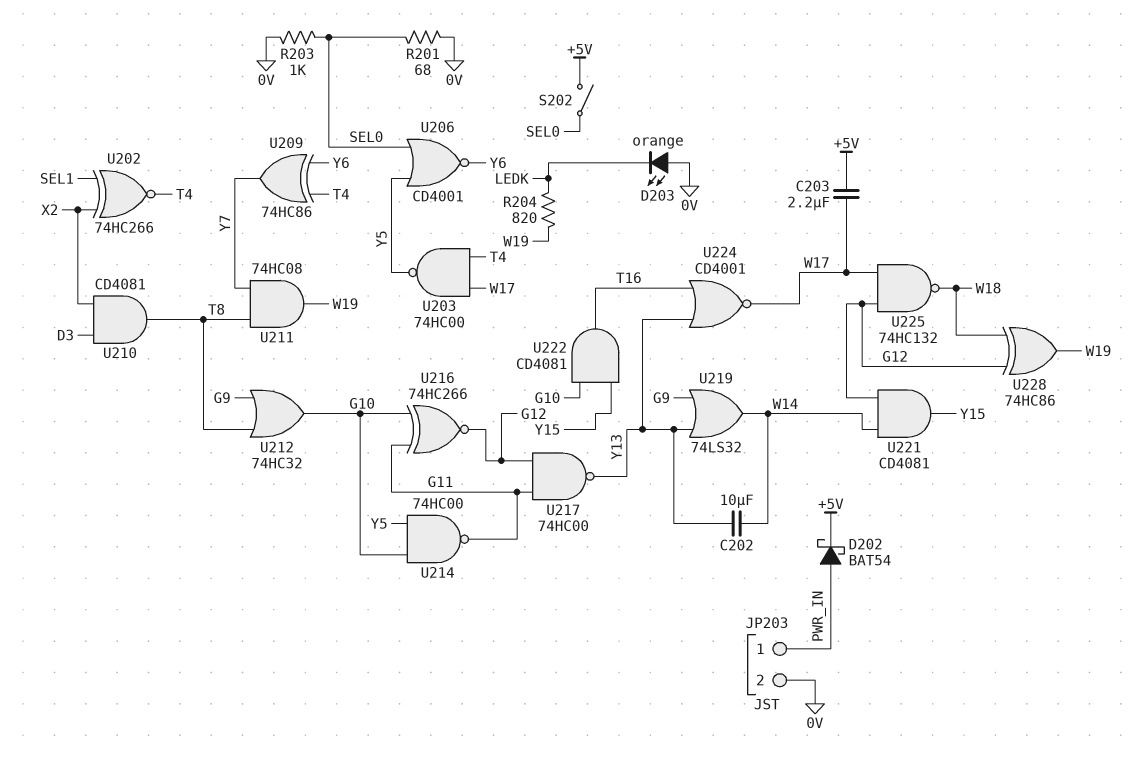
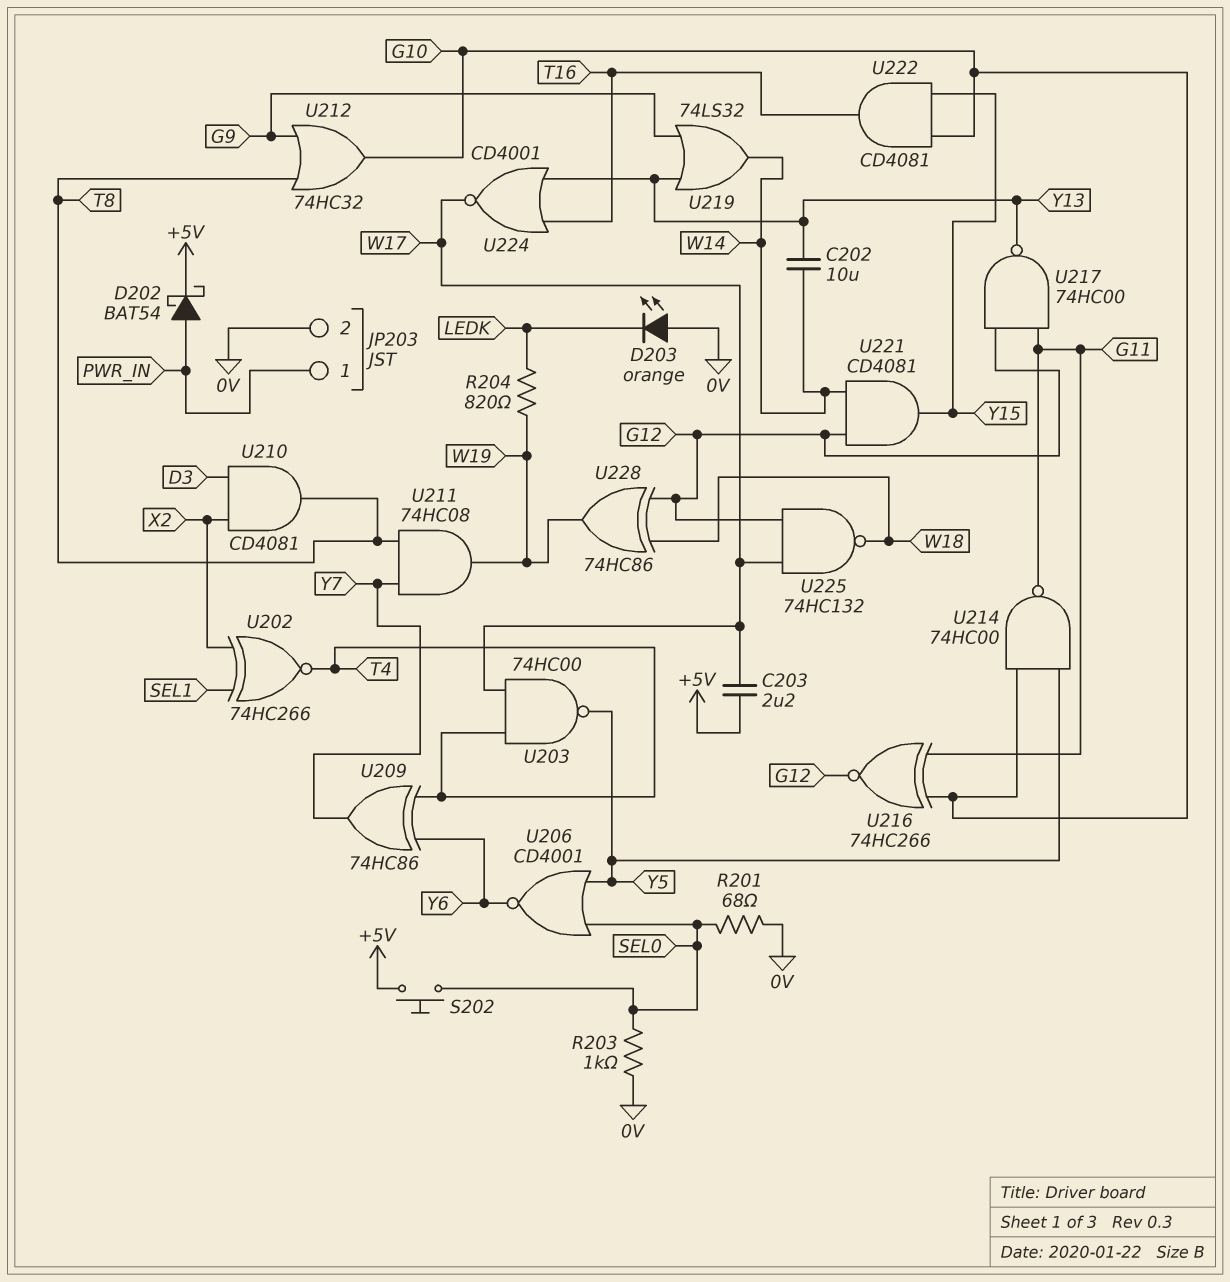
S202: switch (+5V, SEL0) -> button (+5V, SEL0)

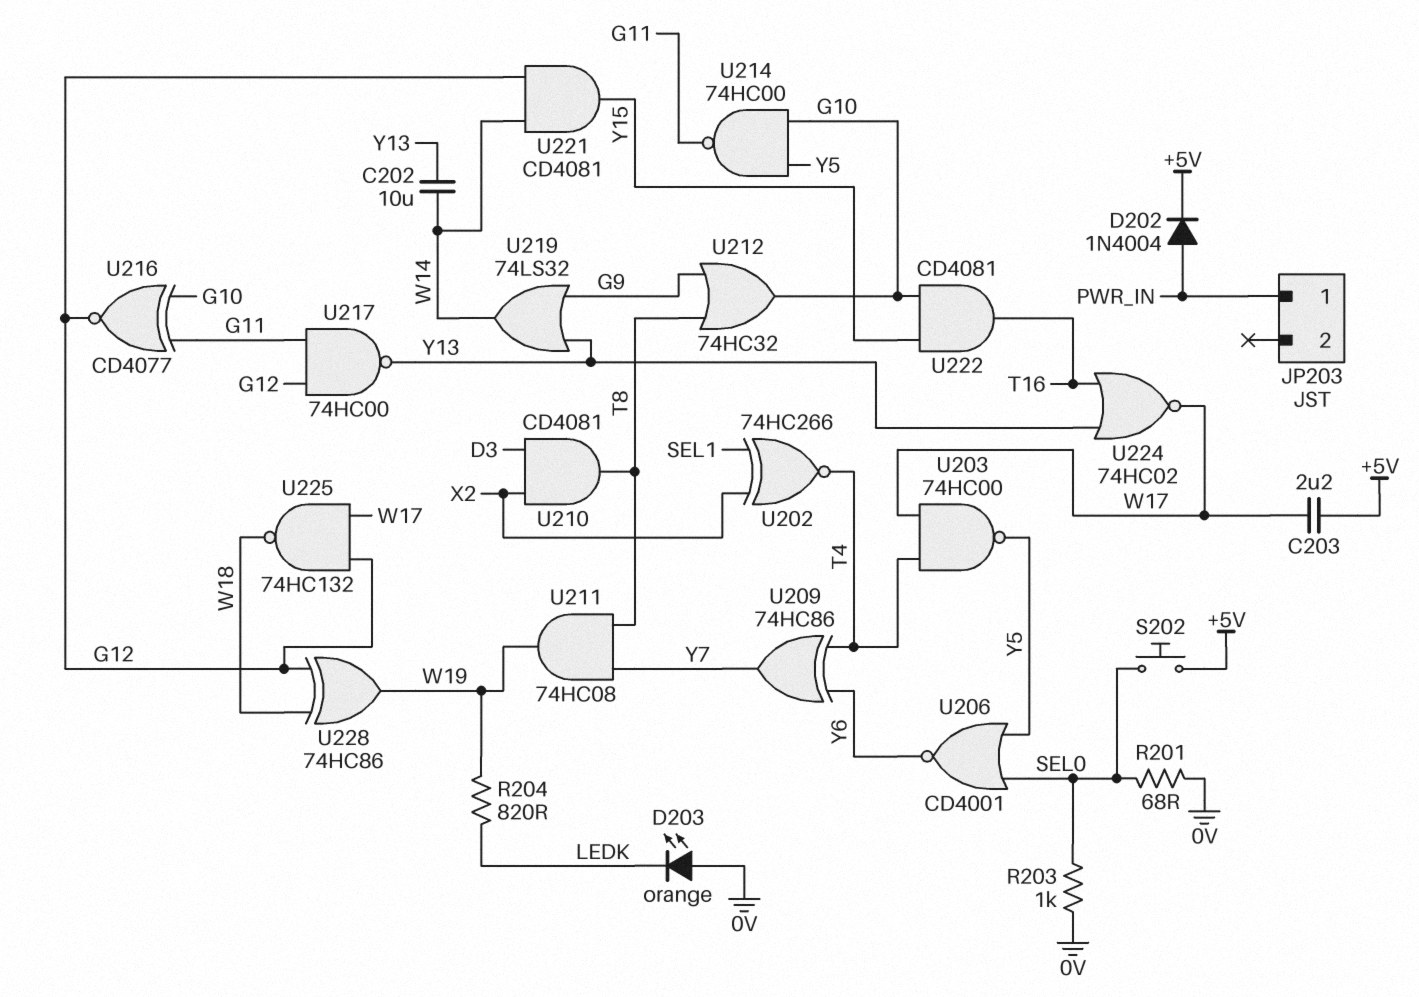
D202: schottky BAT54 (A PWR_IN, K +5V) -> diode 1N4004 (A PWR_IN, K +5V)
JP203 pin 2: 0V -> none
U216: XNOR 74HC266 (in G10, in G11, out G12) -> XNOR CD4077 (in G10, in G11, out G12)
U224: NOR CD4001 (in T16, in Y13, out W17) -> NOR 74HC02 (in T16, in Y13, out W17)

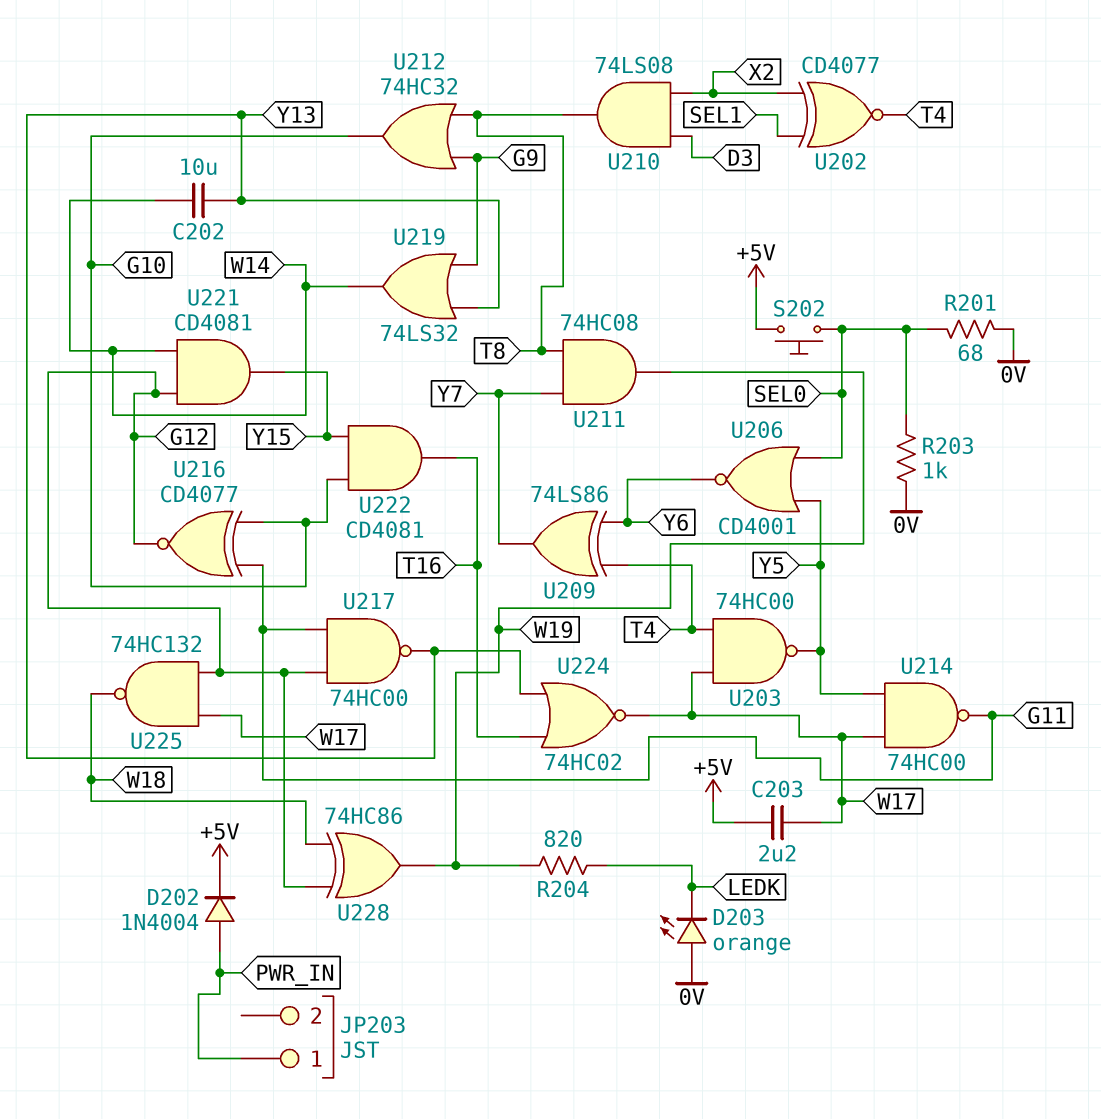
U202: XNOR 74HC266 (in SEL1, in X2, out T4) -> XNOR CD4077 (in SEL1, in X2, out T4)
U209: XOR 74HC86 (in T4, in Y6, out Y7) -> XOR 74LS86 (in T4, in Y6, out Y7)
U210: AND CD4081 (in D3, in X2, out T8) -> AND 74LS08 (in D3, in X2, out T8)
U214: NAND 74HC00 (in G10, in Y5, out G11) -> NAND 74HC00 (in W17, in Y5, out G11)

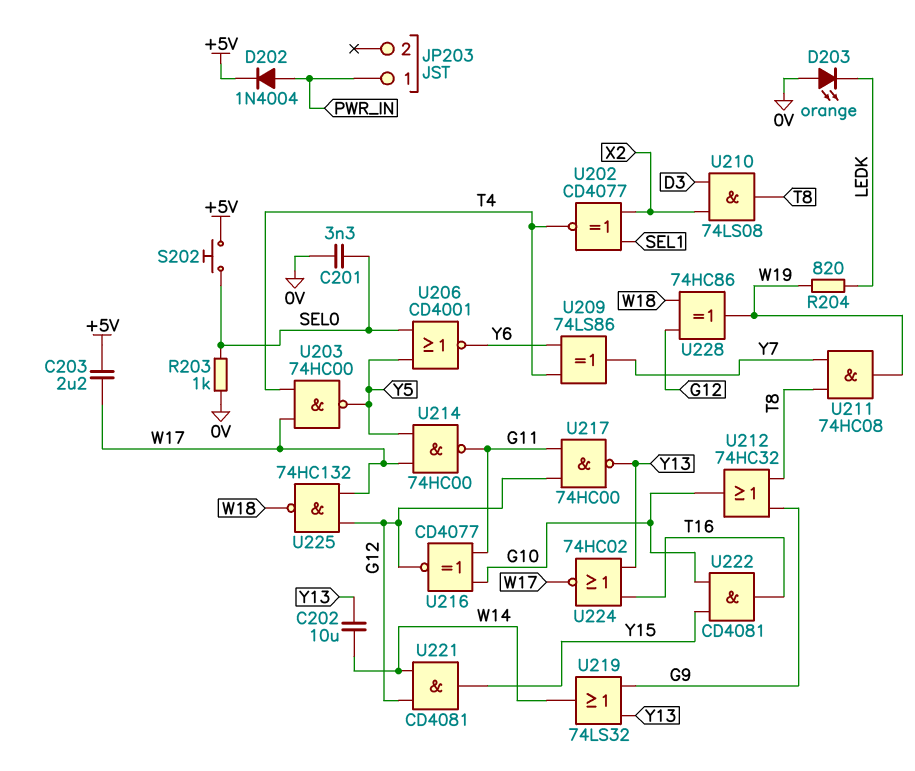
C201: none -> 3.3nF (0V, SEL0)
R201: 68 (0V, SEL0) -> none

